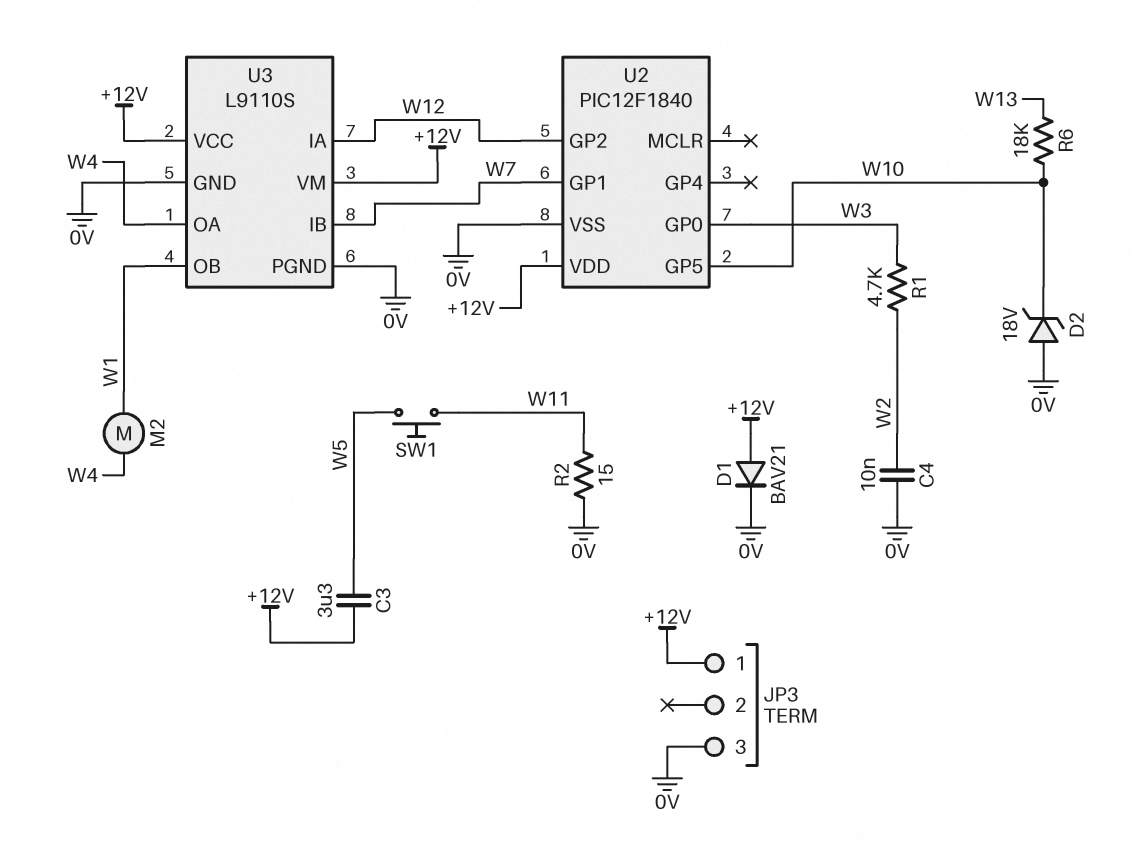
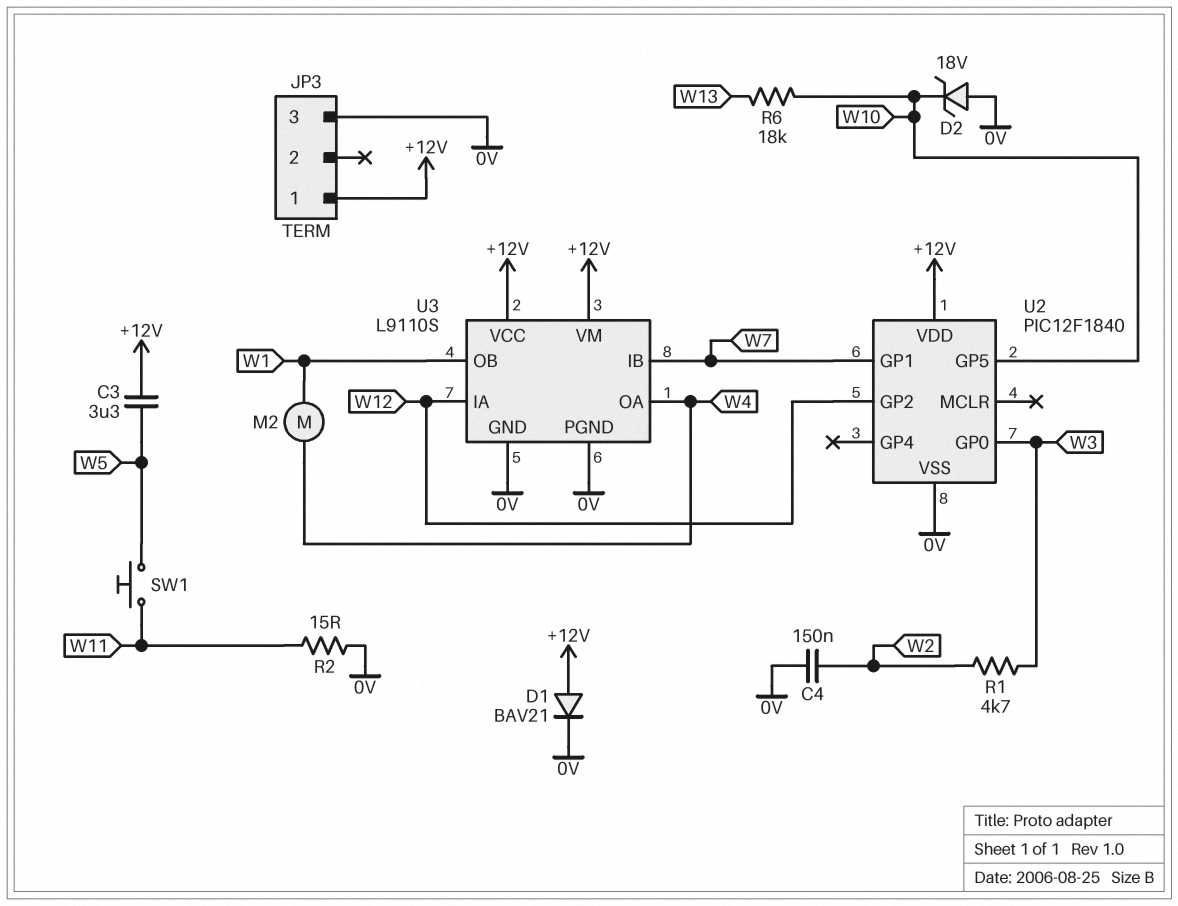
C4: 10nF (0V, W2) -> 150nF (0V, W2)

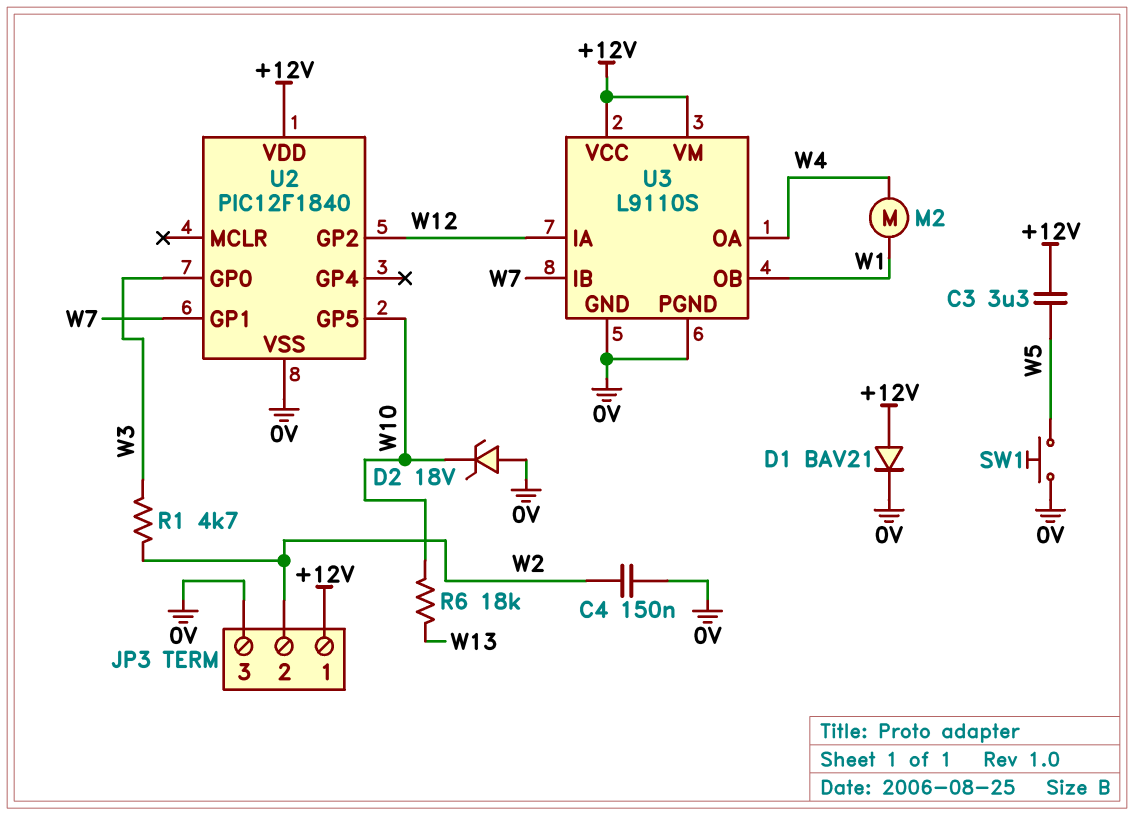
JP3 pin 2: none -> W2
R2: 15 (0V, W11) -> none
SW1: button (W5, W11) -> button (0V, W5)

